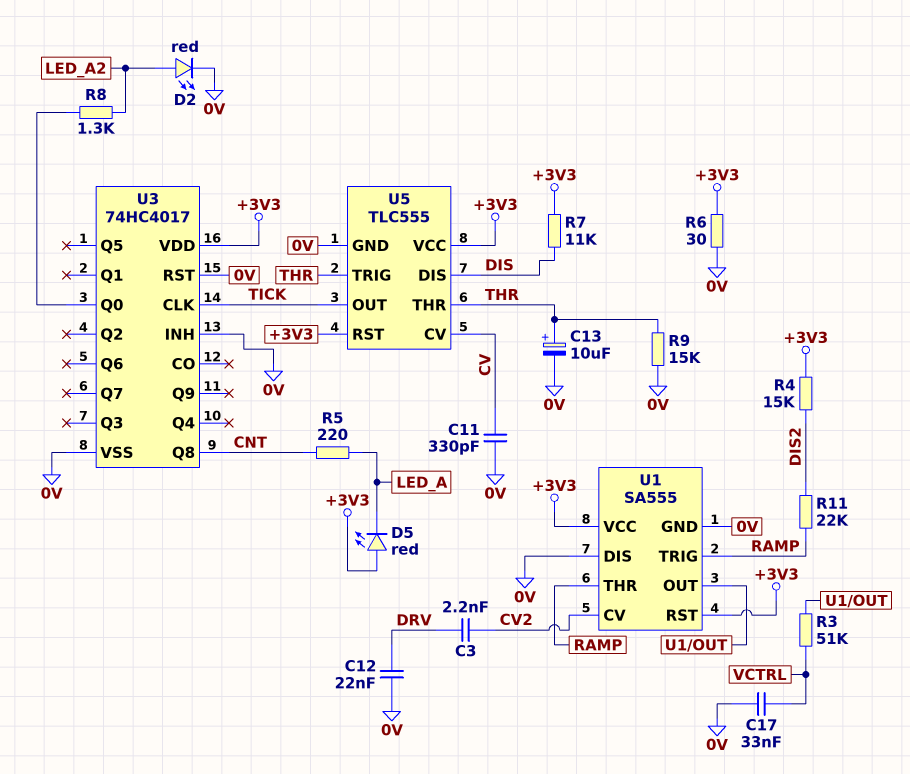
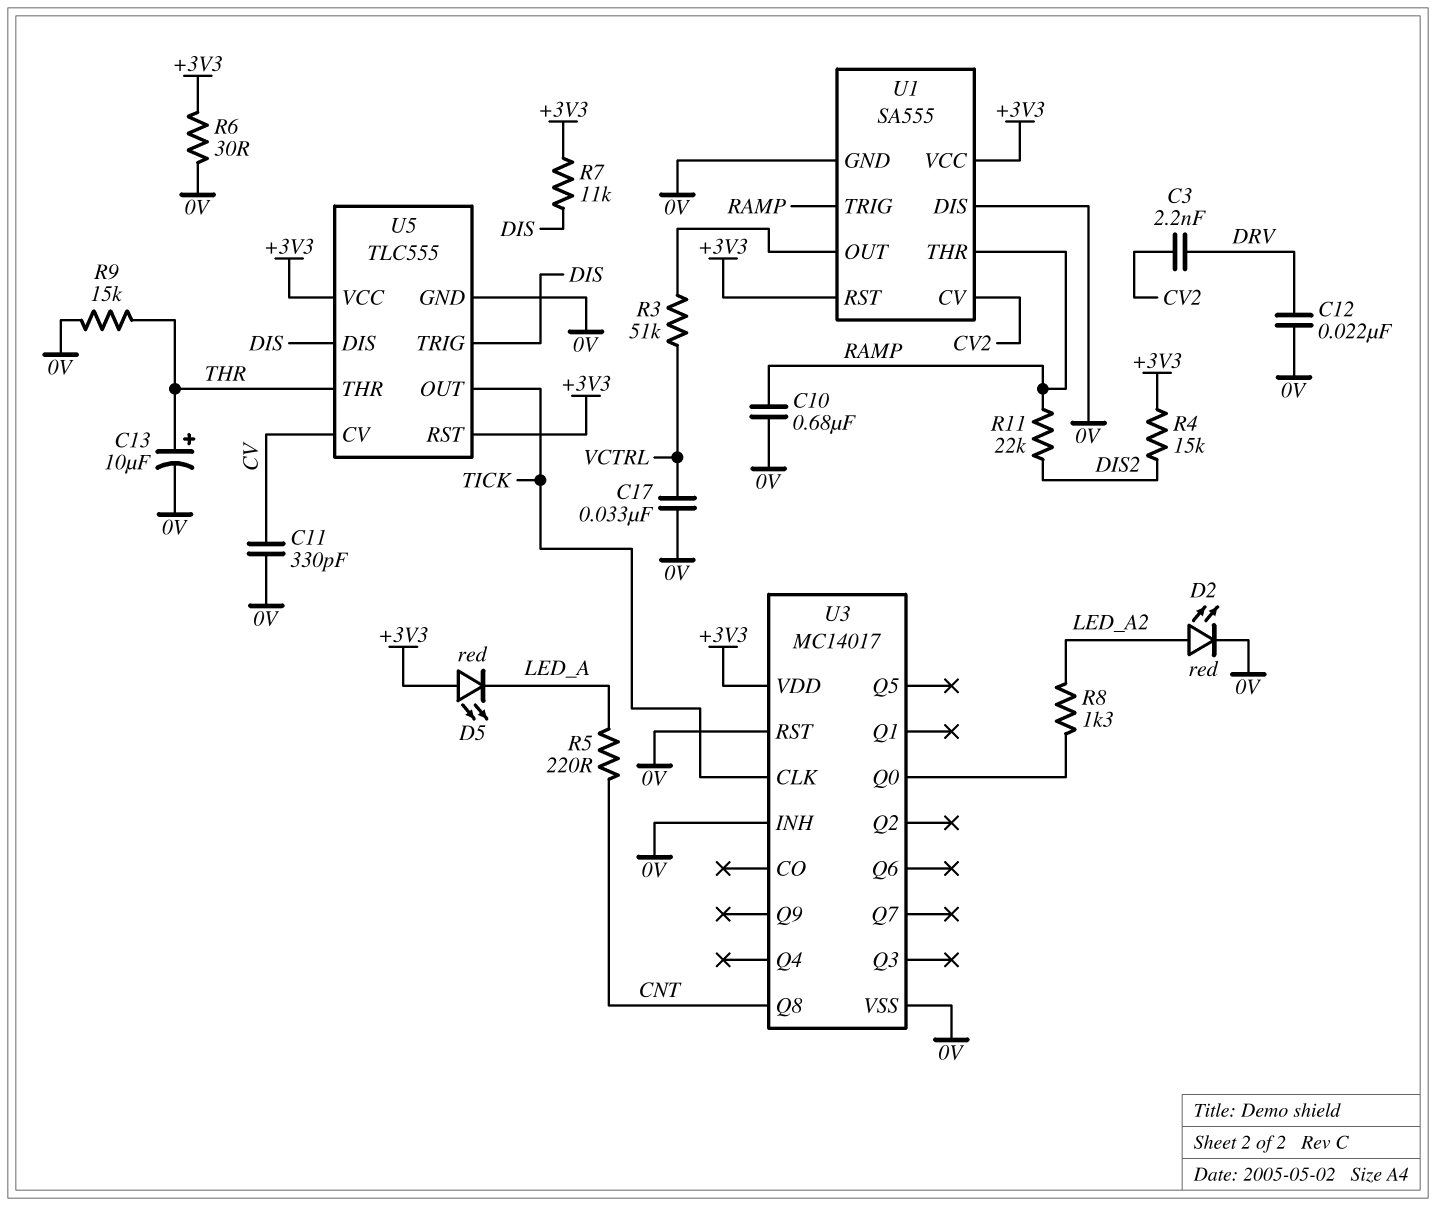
C10: none -> 680nF (0V, RAMP)
U3: 74HC4017 -> MC14017
U5 pin TRIG: THR -> DIS

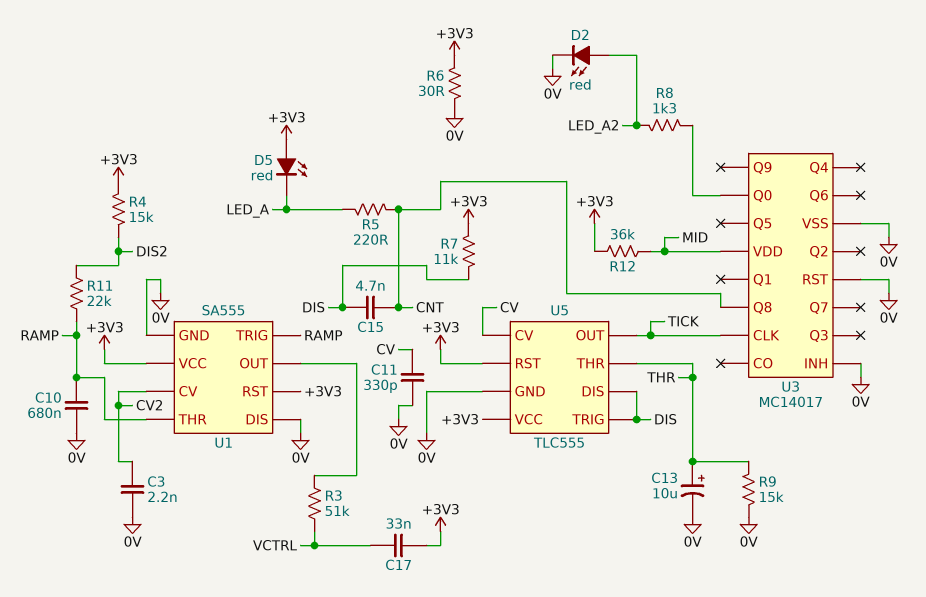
C3: 2.2nF (CV2, DRV) -> 2.2nF (0V, CV2)
C12: 22nF (0V, DRV) -> none
C15: none -> 4.7nF (CNT, DIS)
C17: 33nF (0V, VCTRL) -> 33nF (+3V3, VCTRL)
R12: none -> 36k (+3V3, MID)
U3 pin VDD: +3V3 -> MID

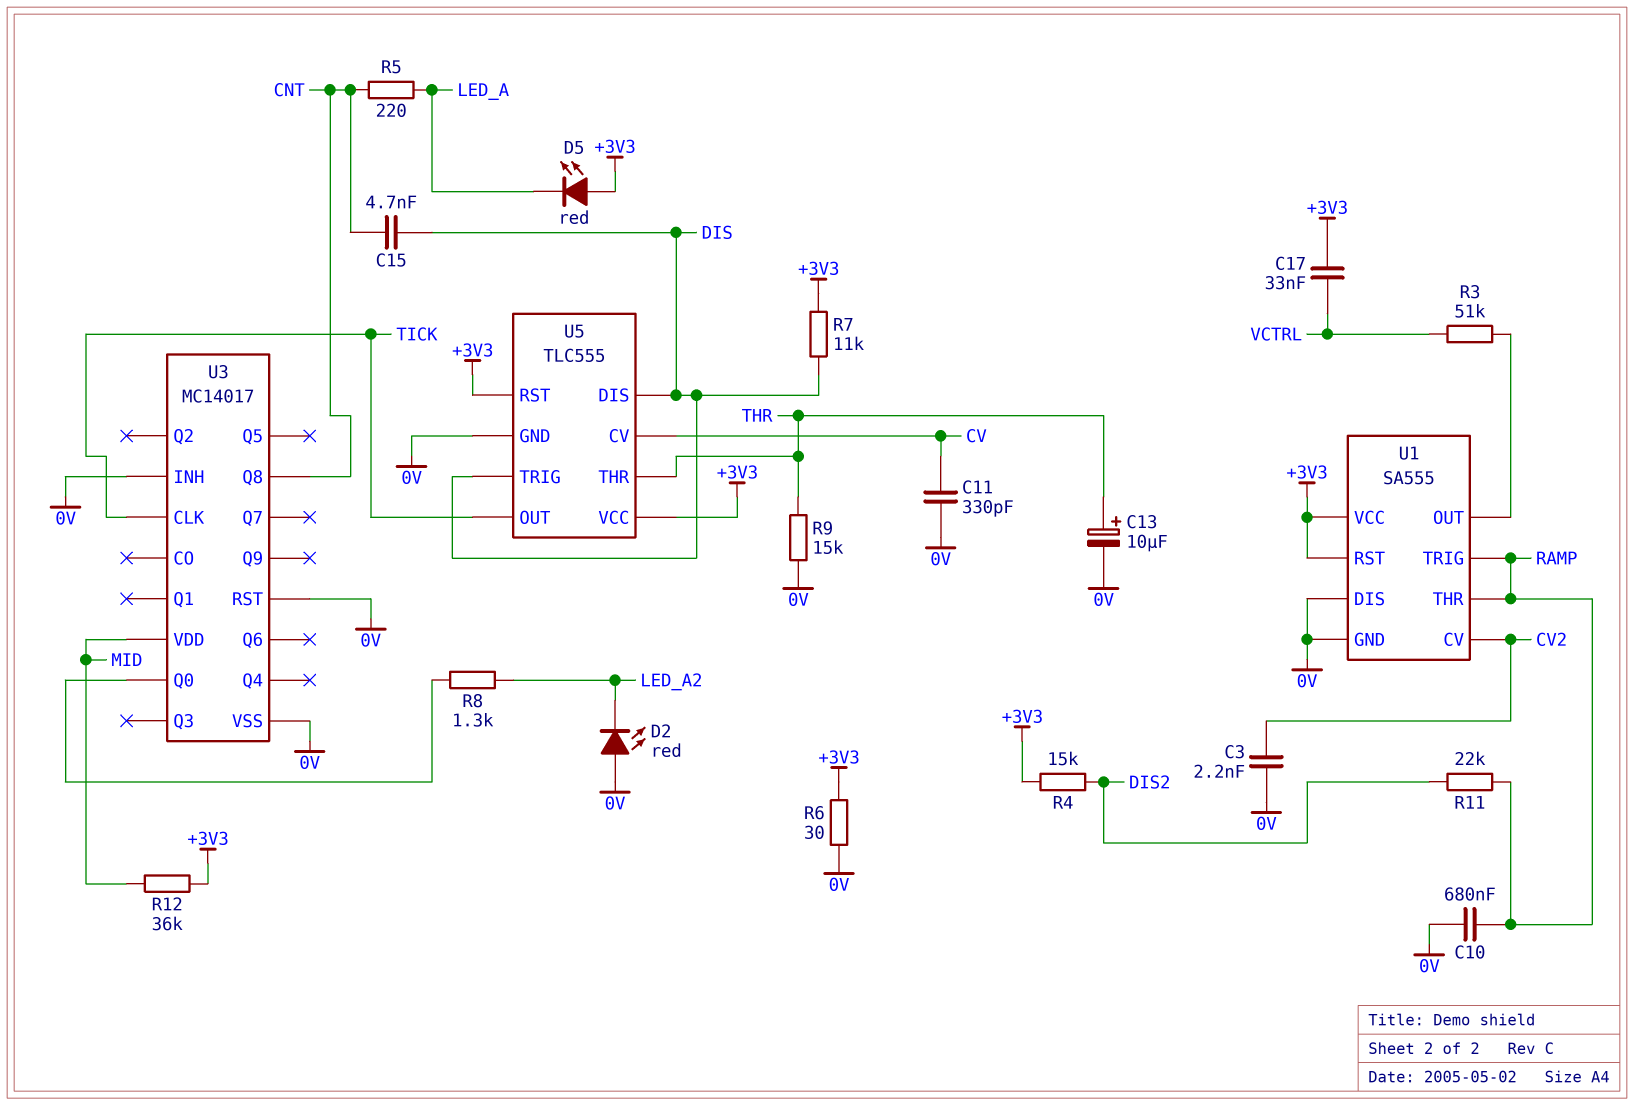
D2: LED red (A LED_A2, K 0V) -> LED red (A 0V, K LED_A2)

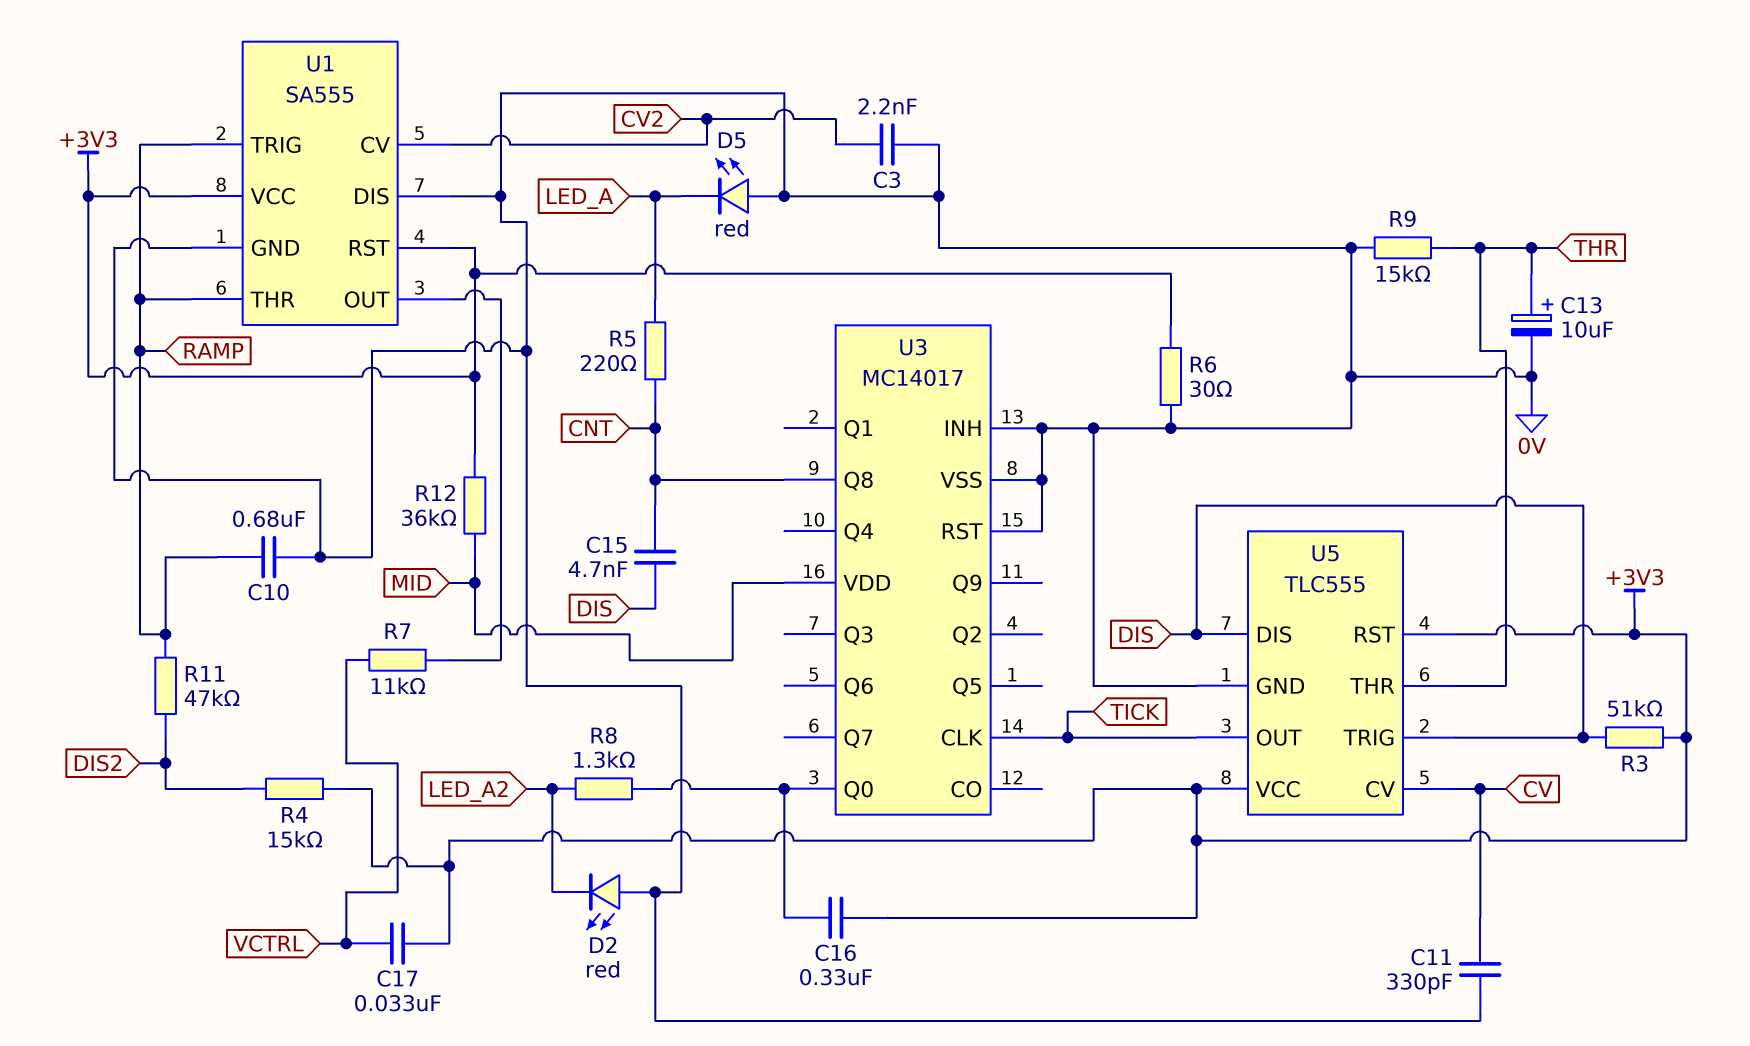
C16: none -> 330nF (+3V3, U3/Q0)
D5: LED red (A +3V3, K LED_A) -> LED red (A 0V, K LED_A)
R3: 51k (U1/OUT, VCTRL) -> 51k (+3V3, DIS)
R7: 11k (+3V3, DIS) -> 11k (U1/OUT, VCTRL)
R11: 22k (DIS2, RAMP) -> 47k (DIS2, RAMP)

